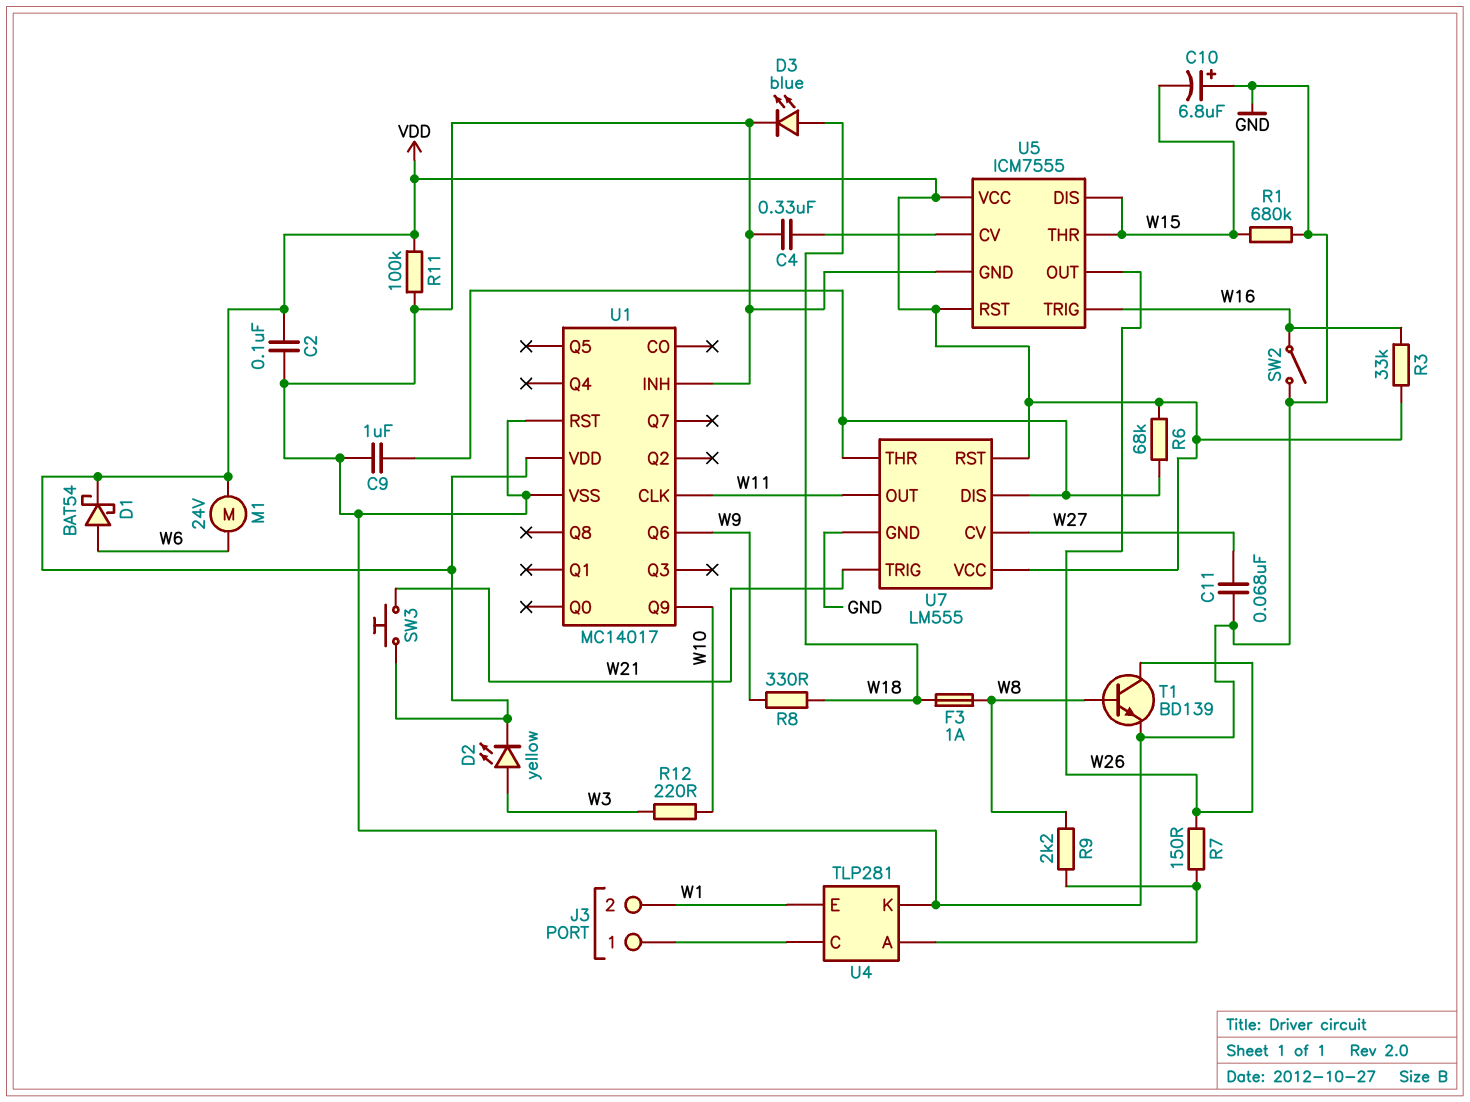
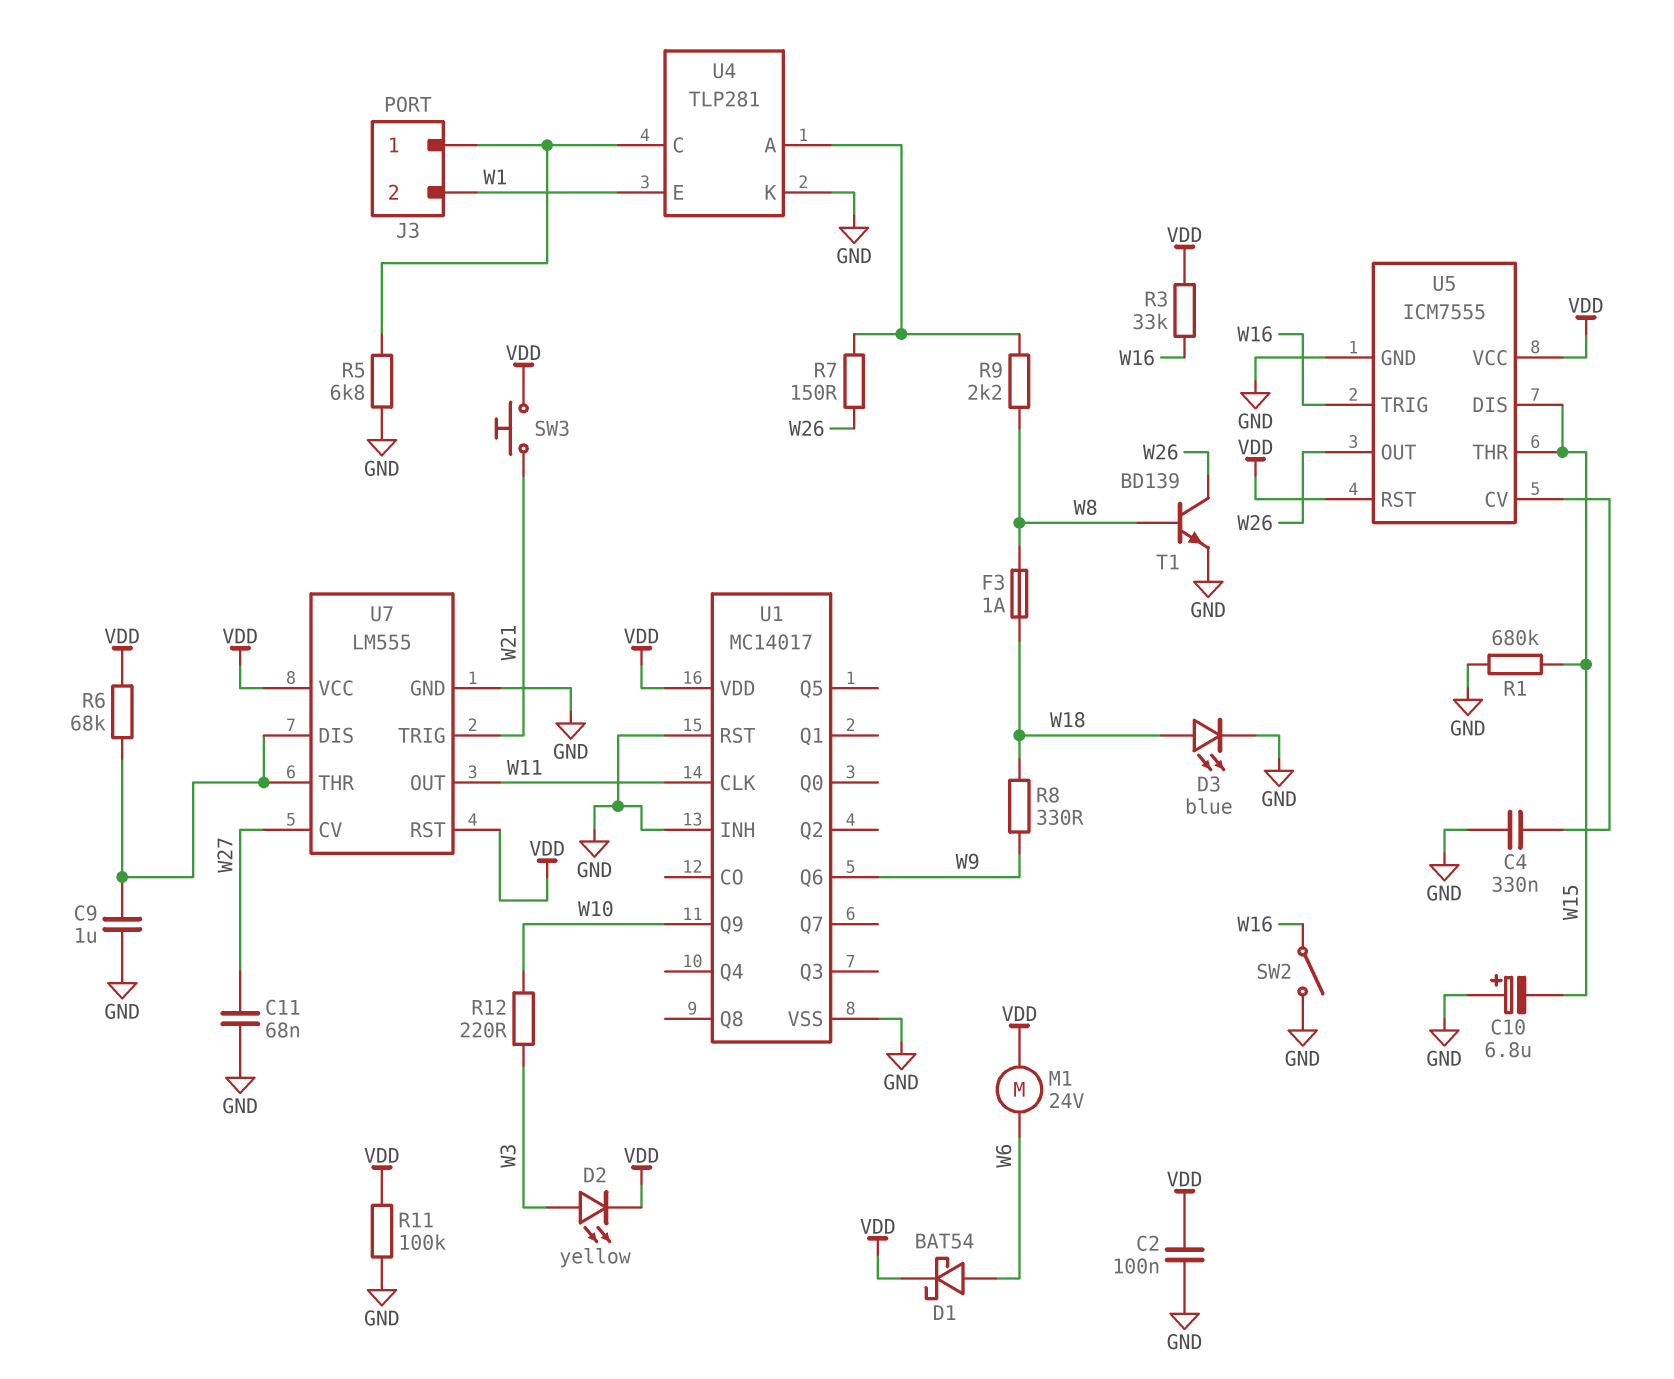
R5: none -> 6.8k (GND, J3/1)

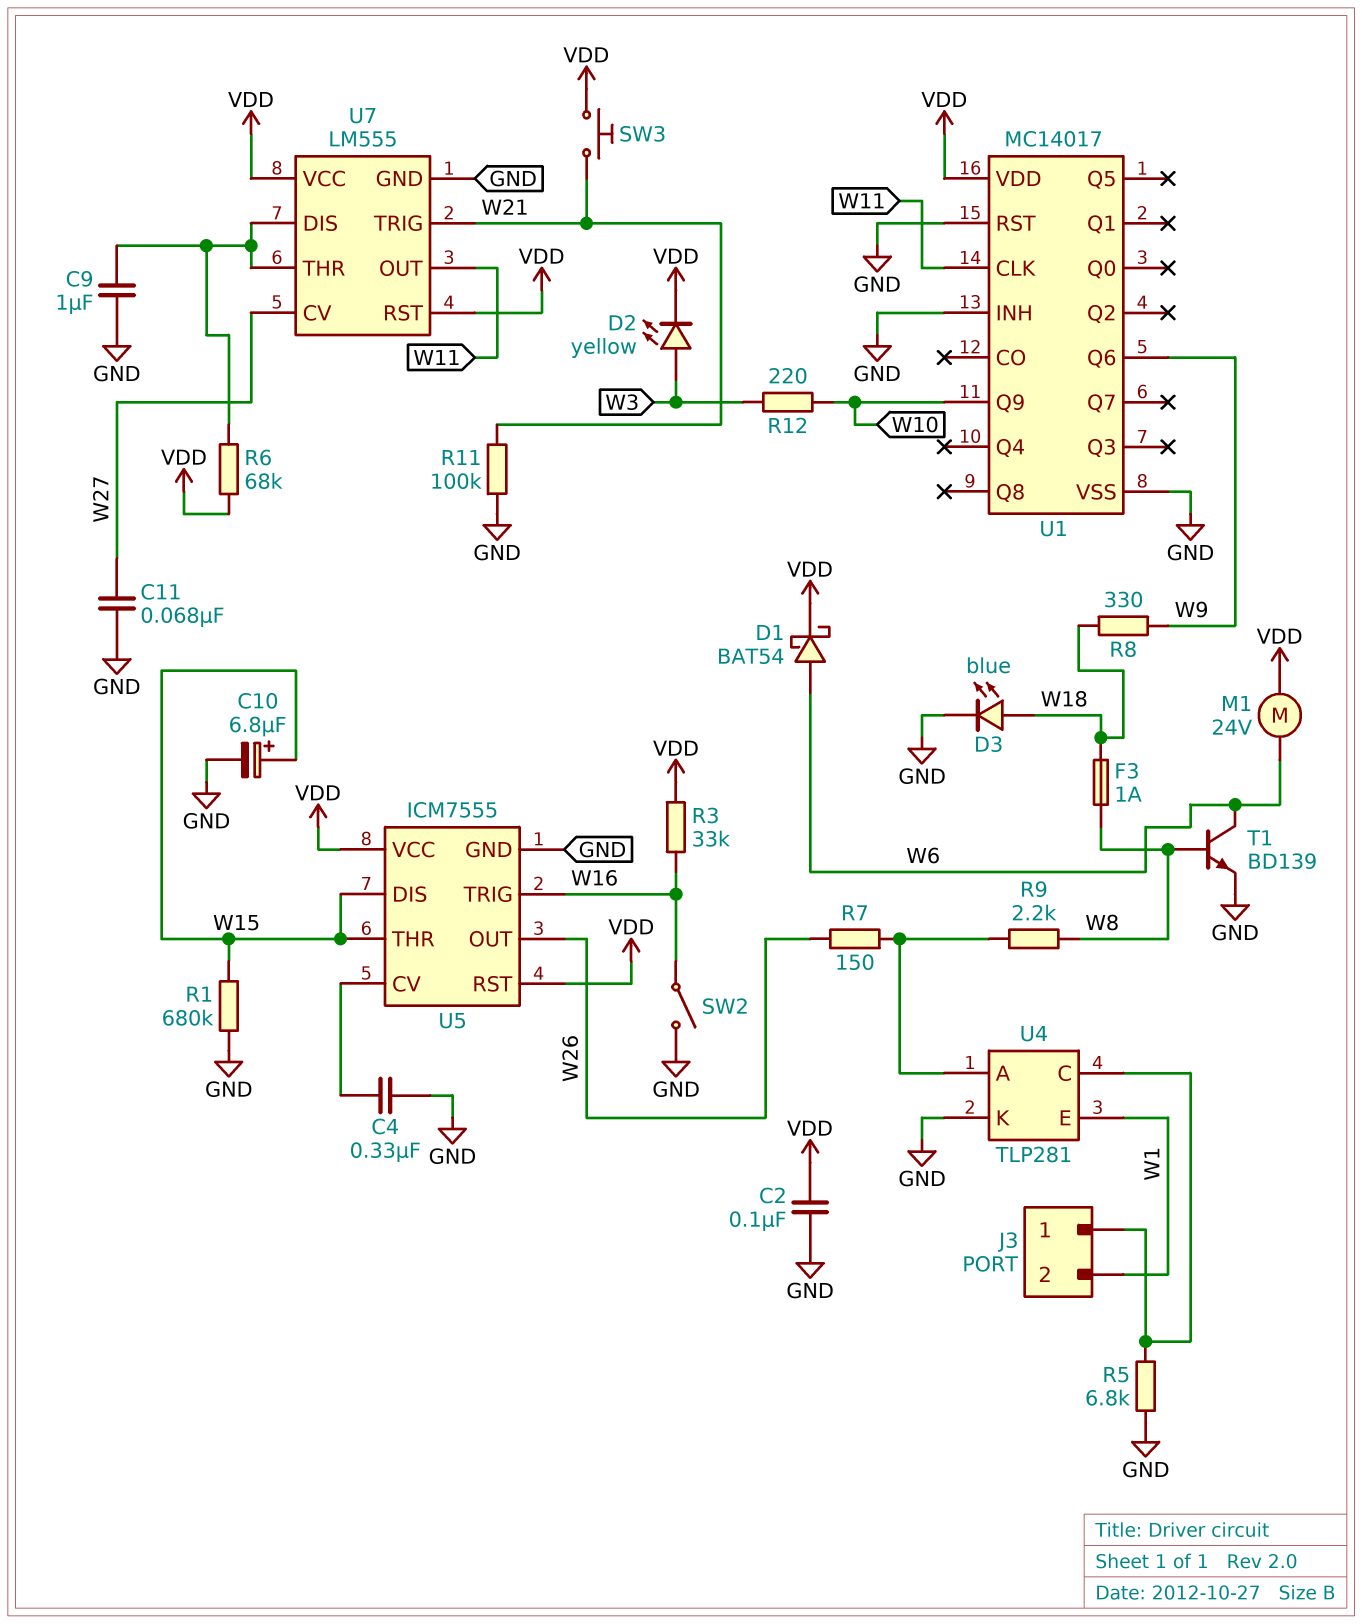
C10: 6.8uF (plus GND, minus W15) -> 6.8uF (plus W15, minus GND)
R11: 100k (GND, VDD) -> 100k (GND, W21)
T1: NPN BD139 (B W8, C W26, E GND) -> NPN BD139 (B W8, C W6, E GND)

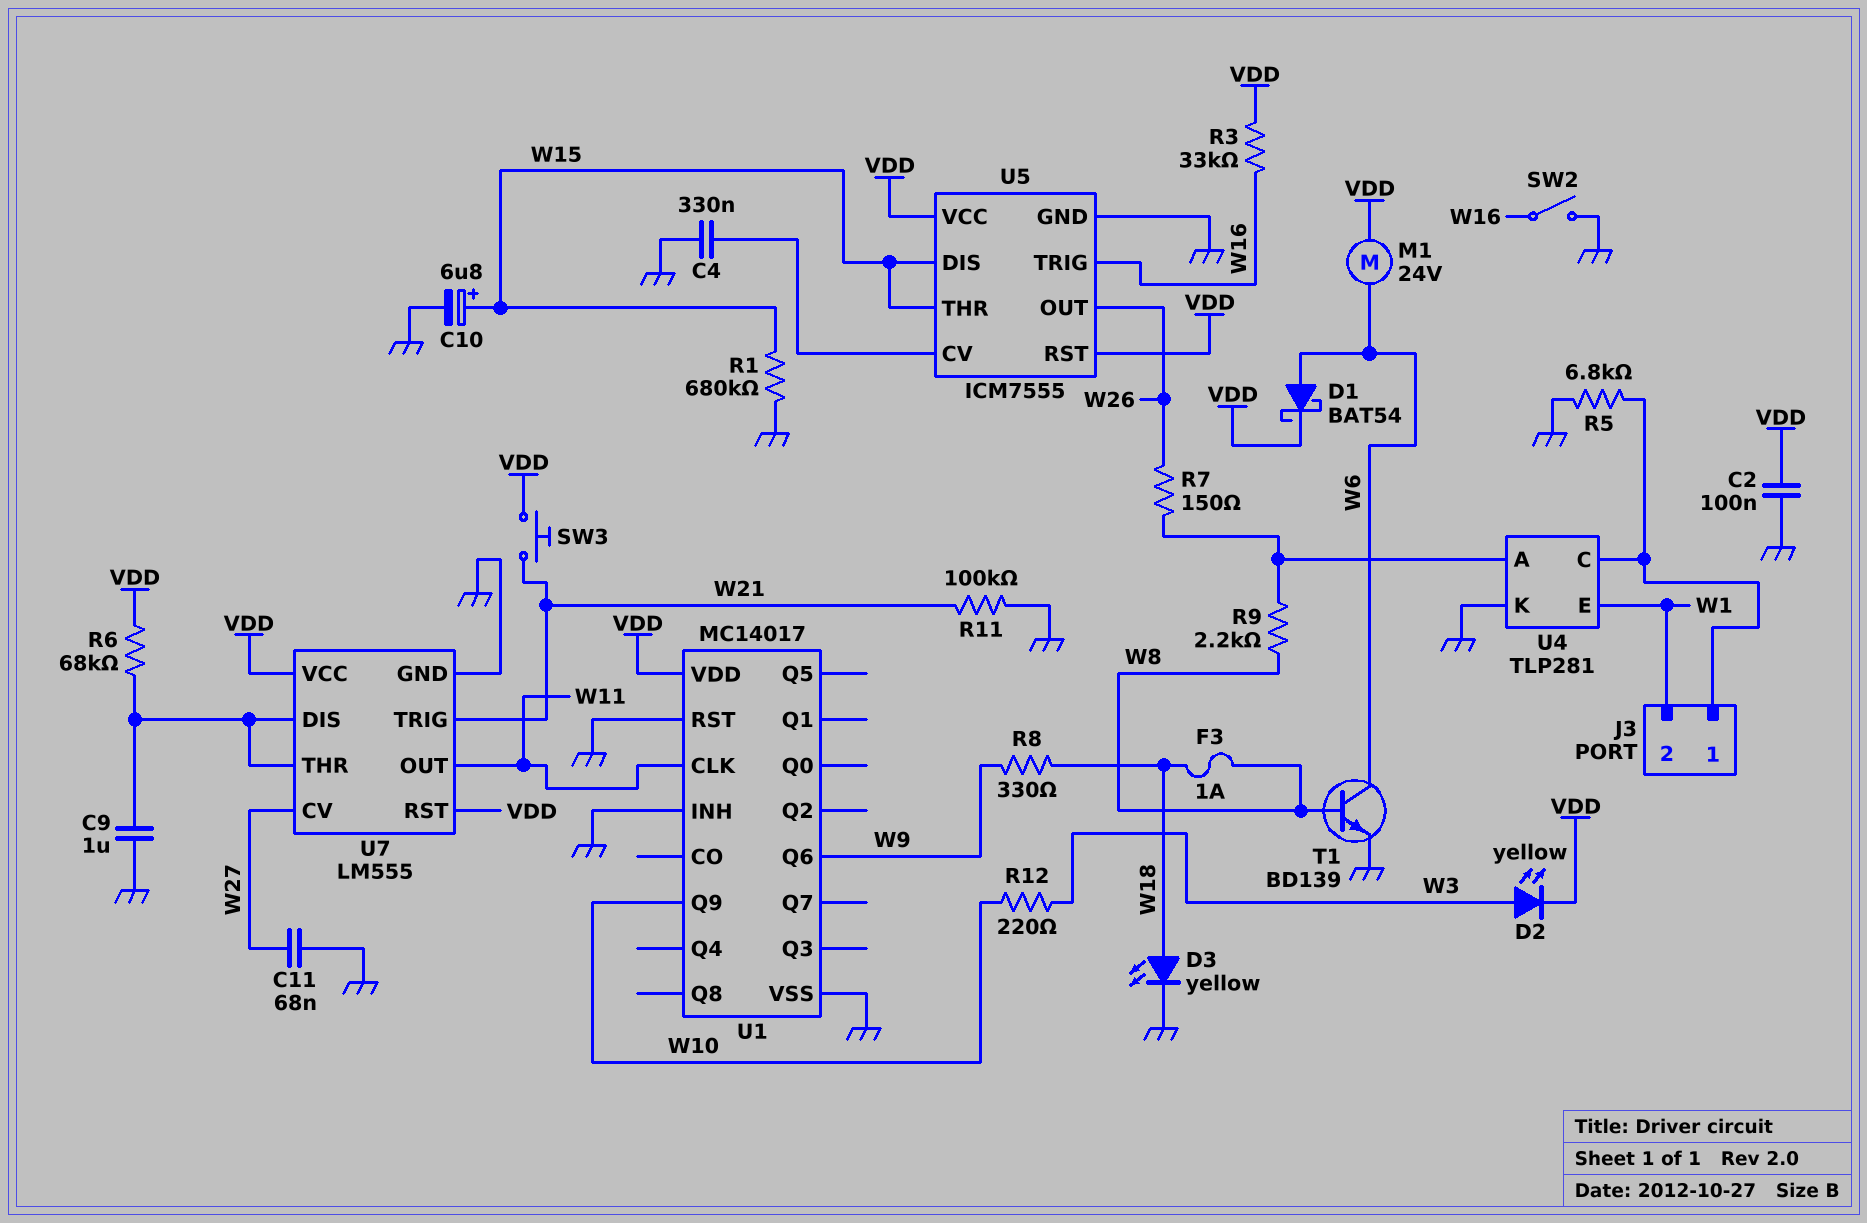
D3: LED blue (A W18, K GND) -> LED yellow (A W18, K GND)

